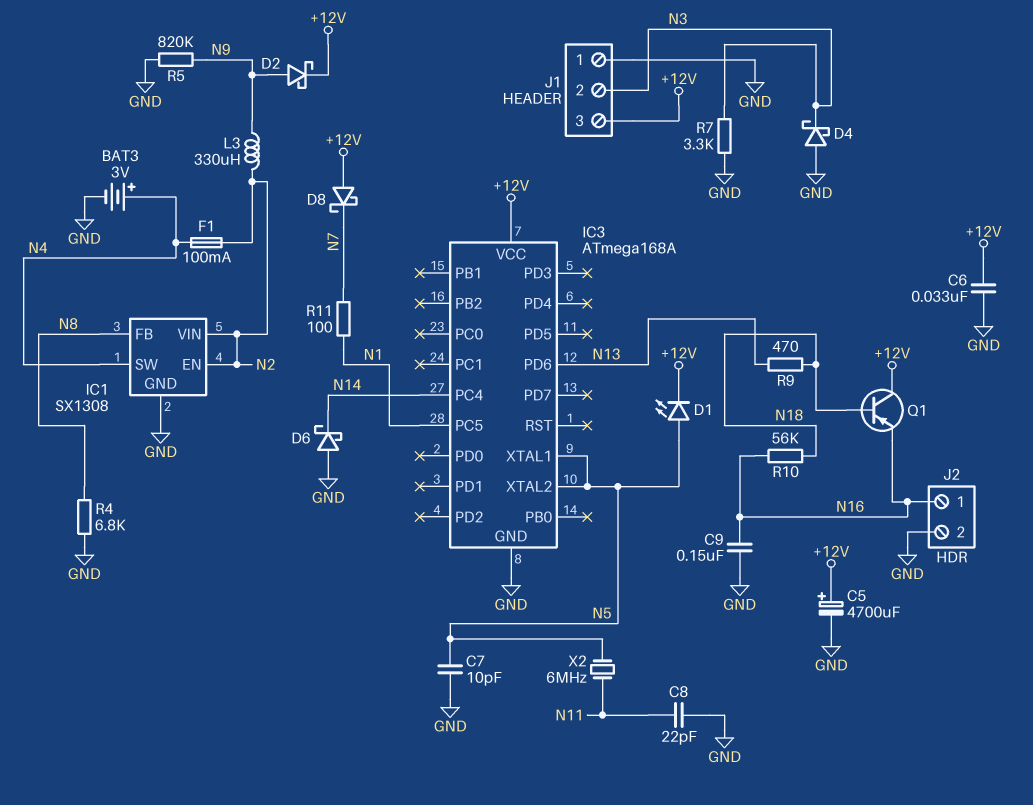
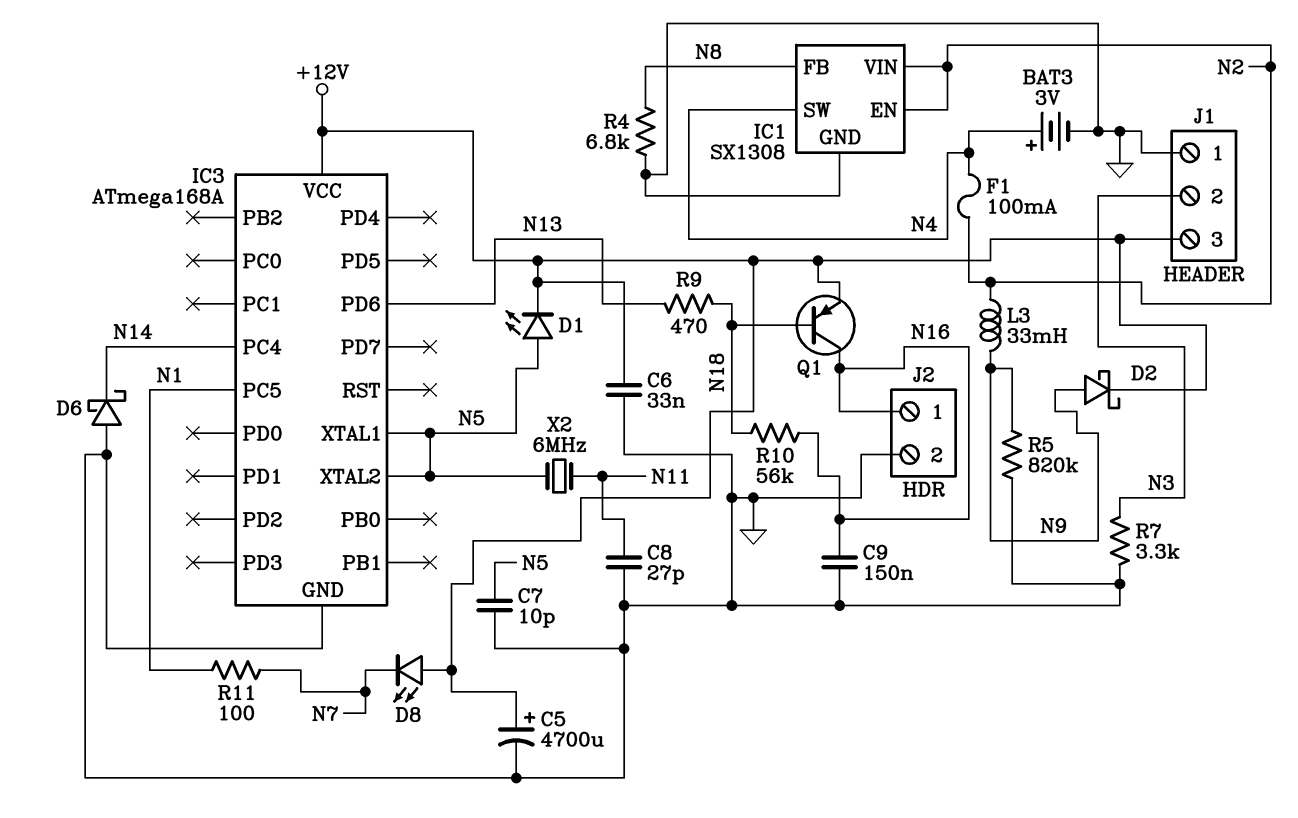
C8: 22pF (GND, N11) -> 27pF (GND, N11)
D4: schottky (A GND, K N3) -> none
D8: schottky (A +12V, K N7) -> LED (A +12V, K N7)
L3: 330uH (N2, N9) -> 33mH (N2, N9)
Q1: PNP (B N18, C +12V, E N16) -> PNP (B N18, C N16, E +12V)

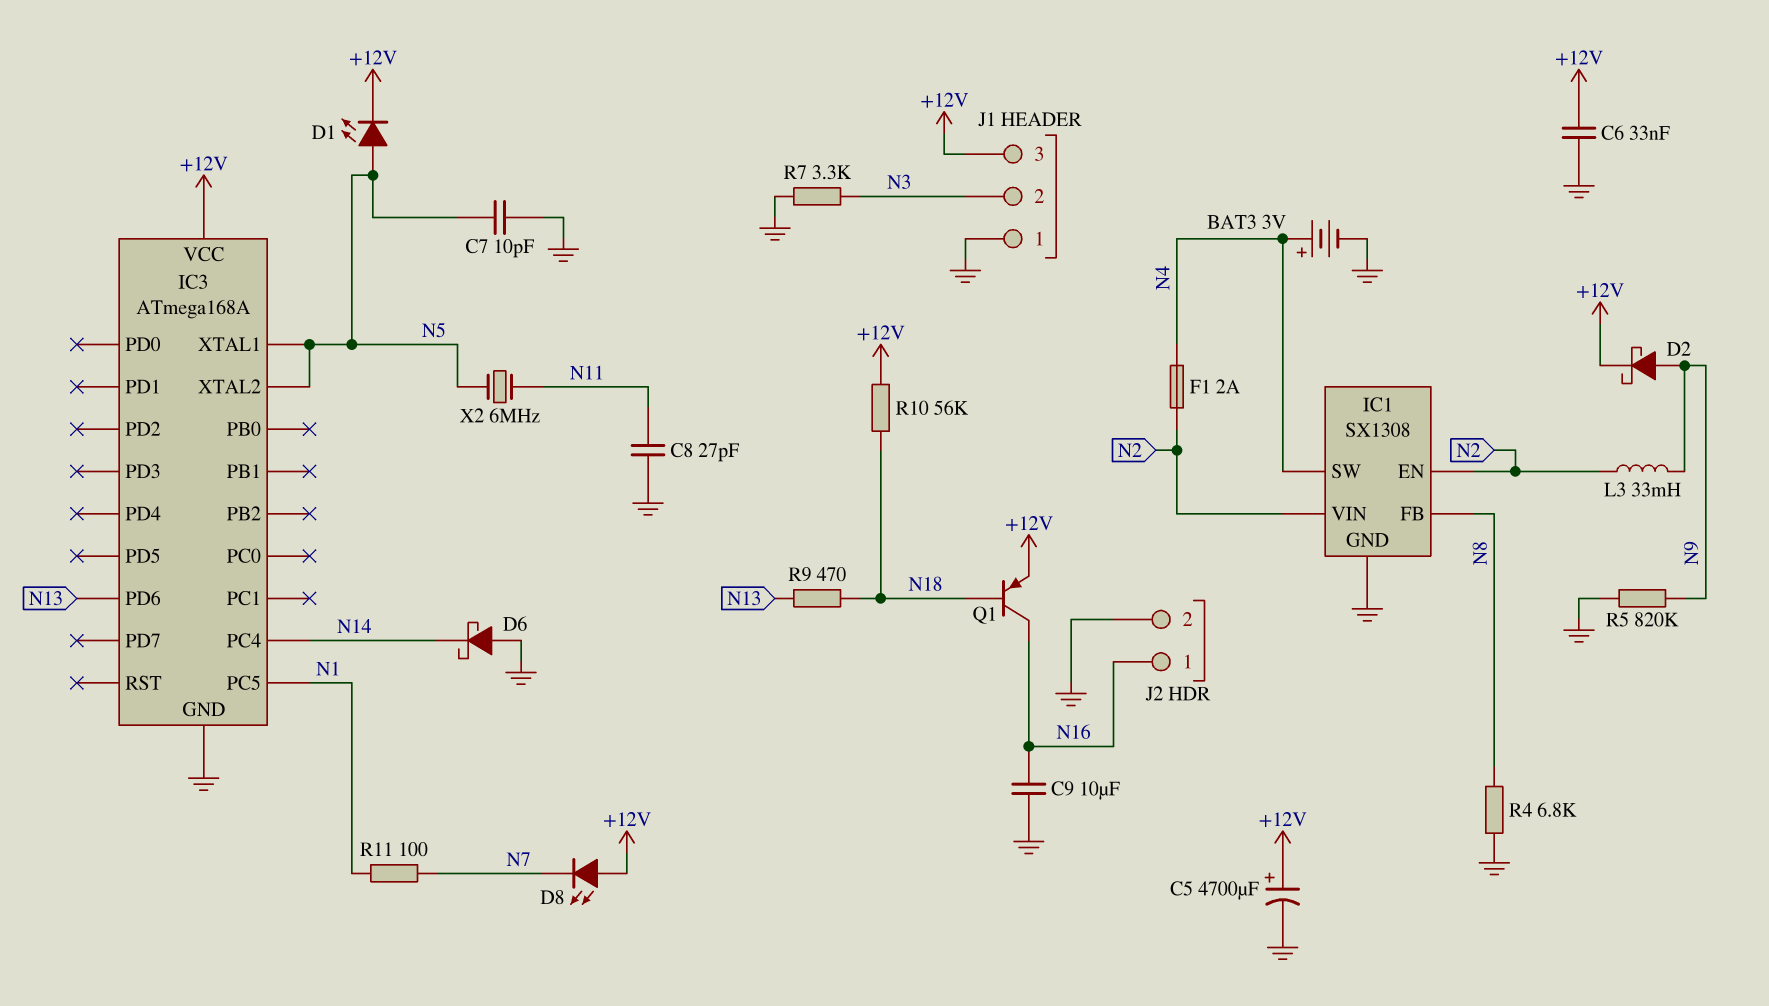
C9: 150nF (GND, N16) -> 10uF (GND, N16)
F1: 100mA (N2, N4) -> 2A (N2, N4)
R10: 56k (N16, N18) -> 56k (+12V, N18)

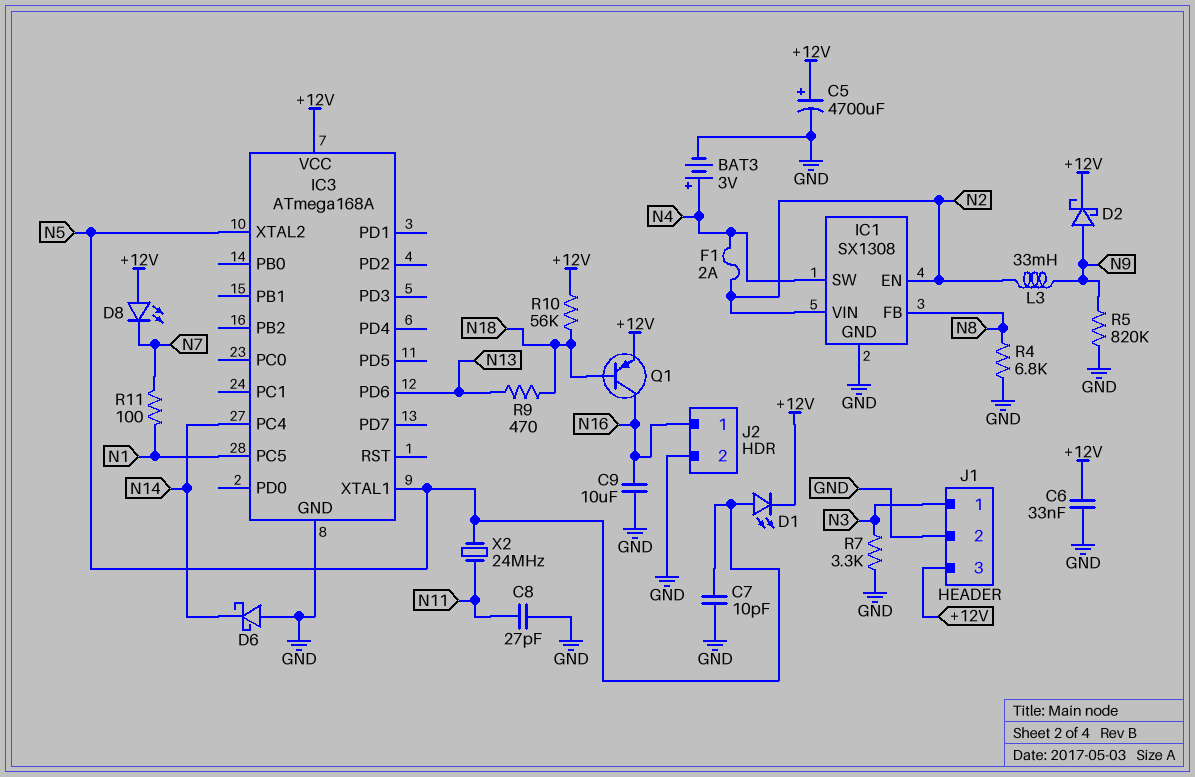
J1 pin 1: GND -> N3
J1 pin 2: N3 -> GND
X2: 6MHz (N5, N11) -> 24MHz (N5, N11)

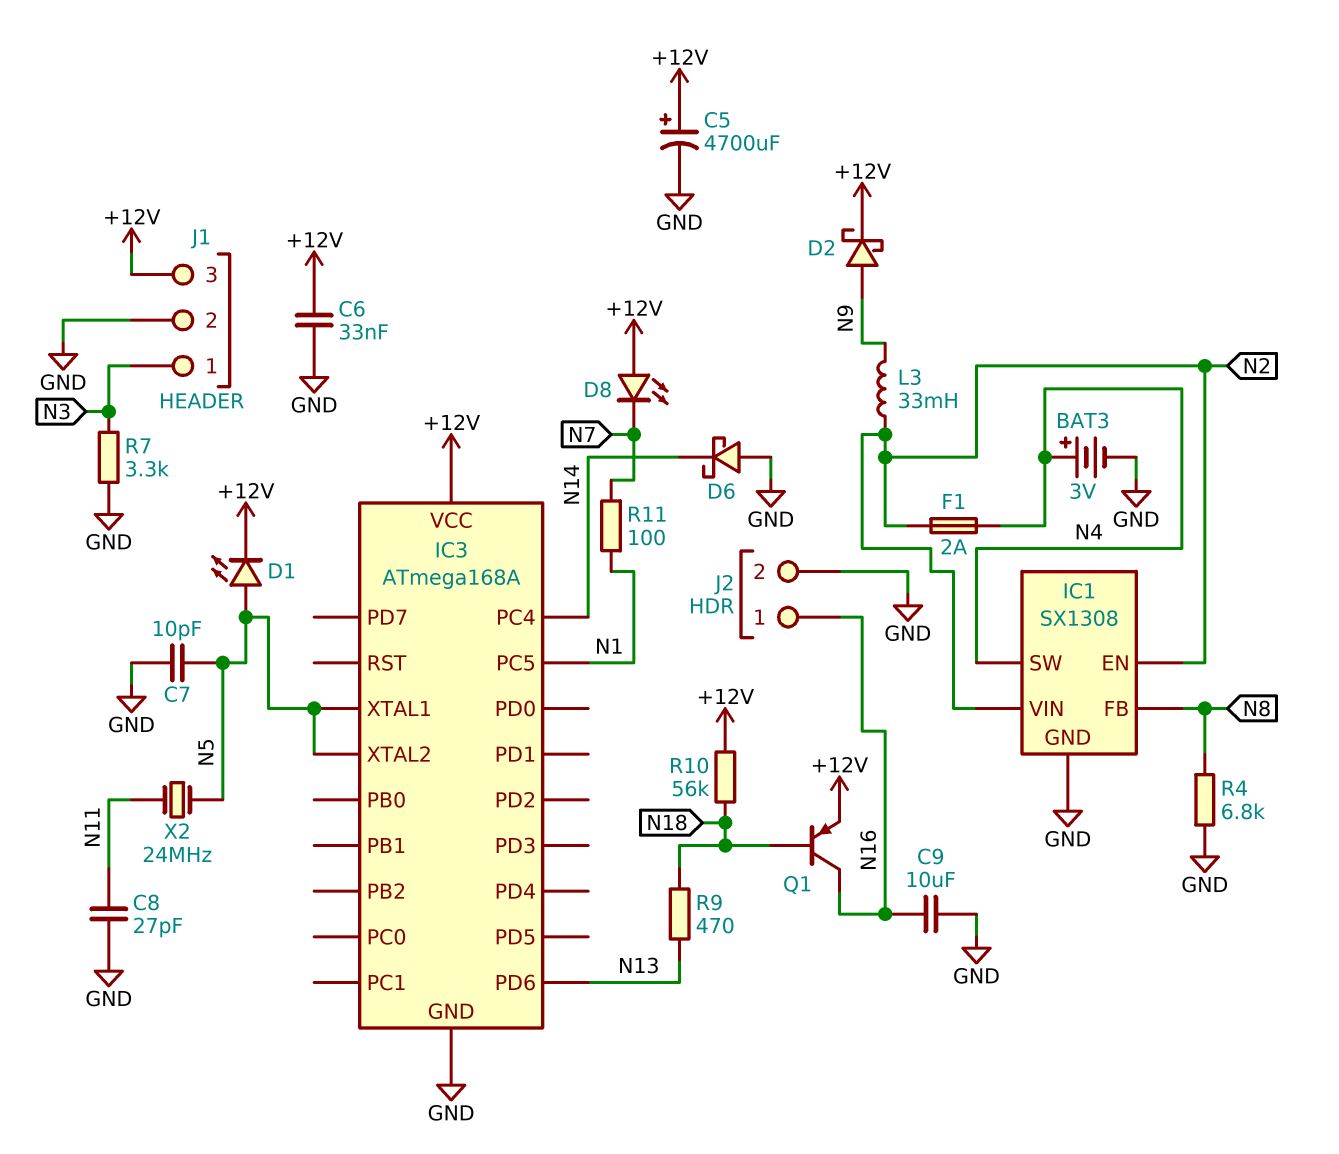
R5: 820k (GND, N9) -> none

